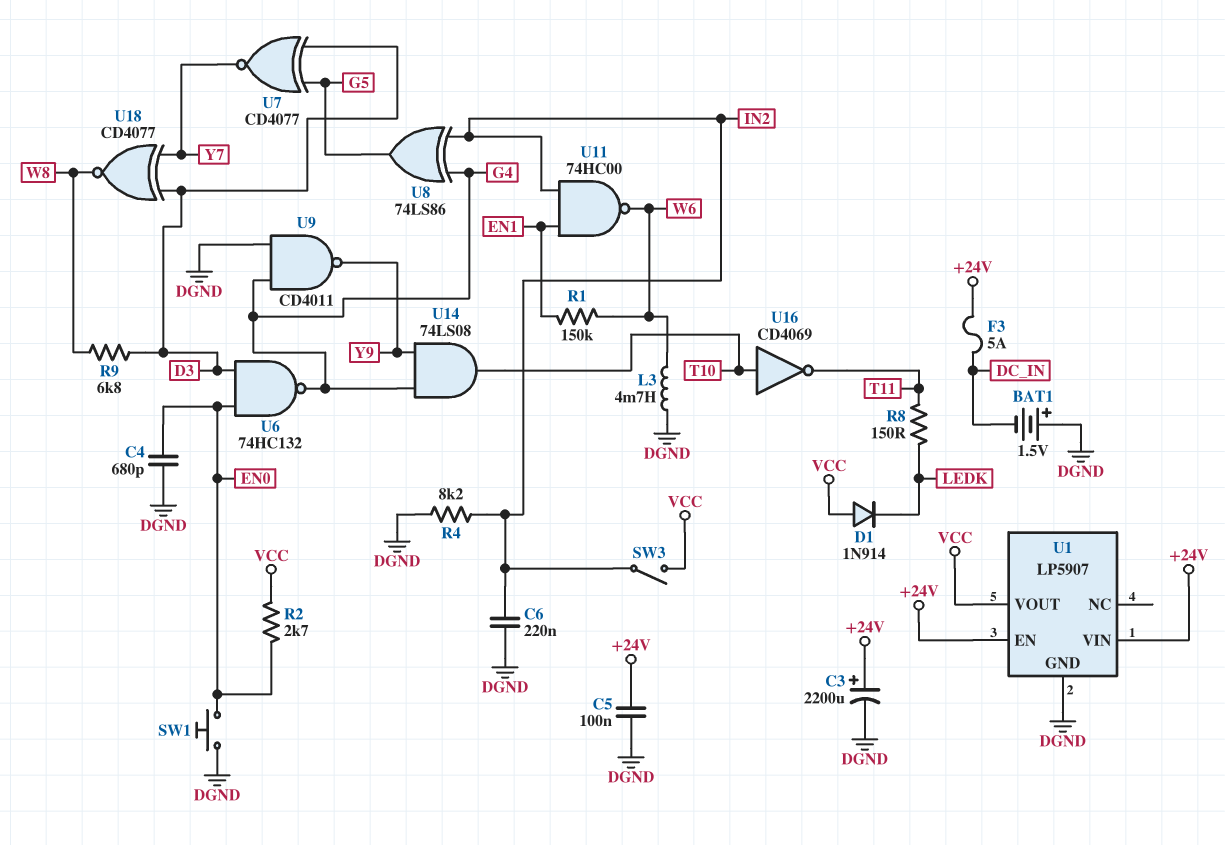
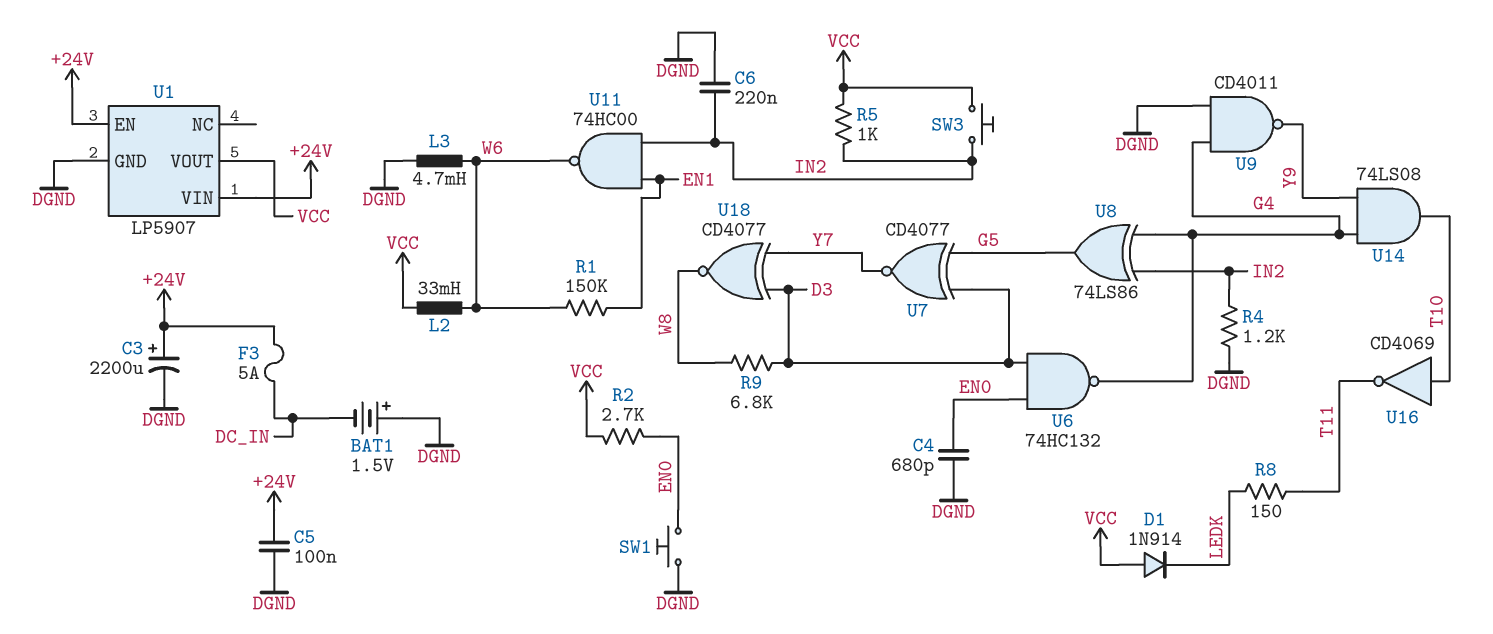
L2: none -> 33mH (VCC, W6)
R4: 8.2k (DGND, IN2) -> 1.2k (DGND, IN2)
R5: none -> 1k (IN2, VCC)
SW3: switch (IN2, VCC) -> button (IN2, VCC)

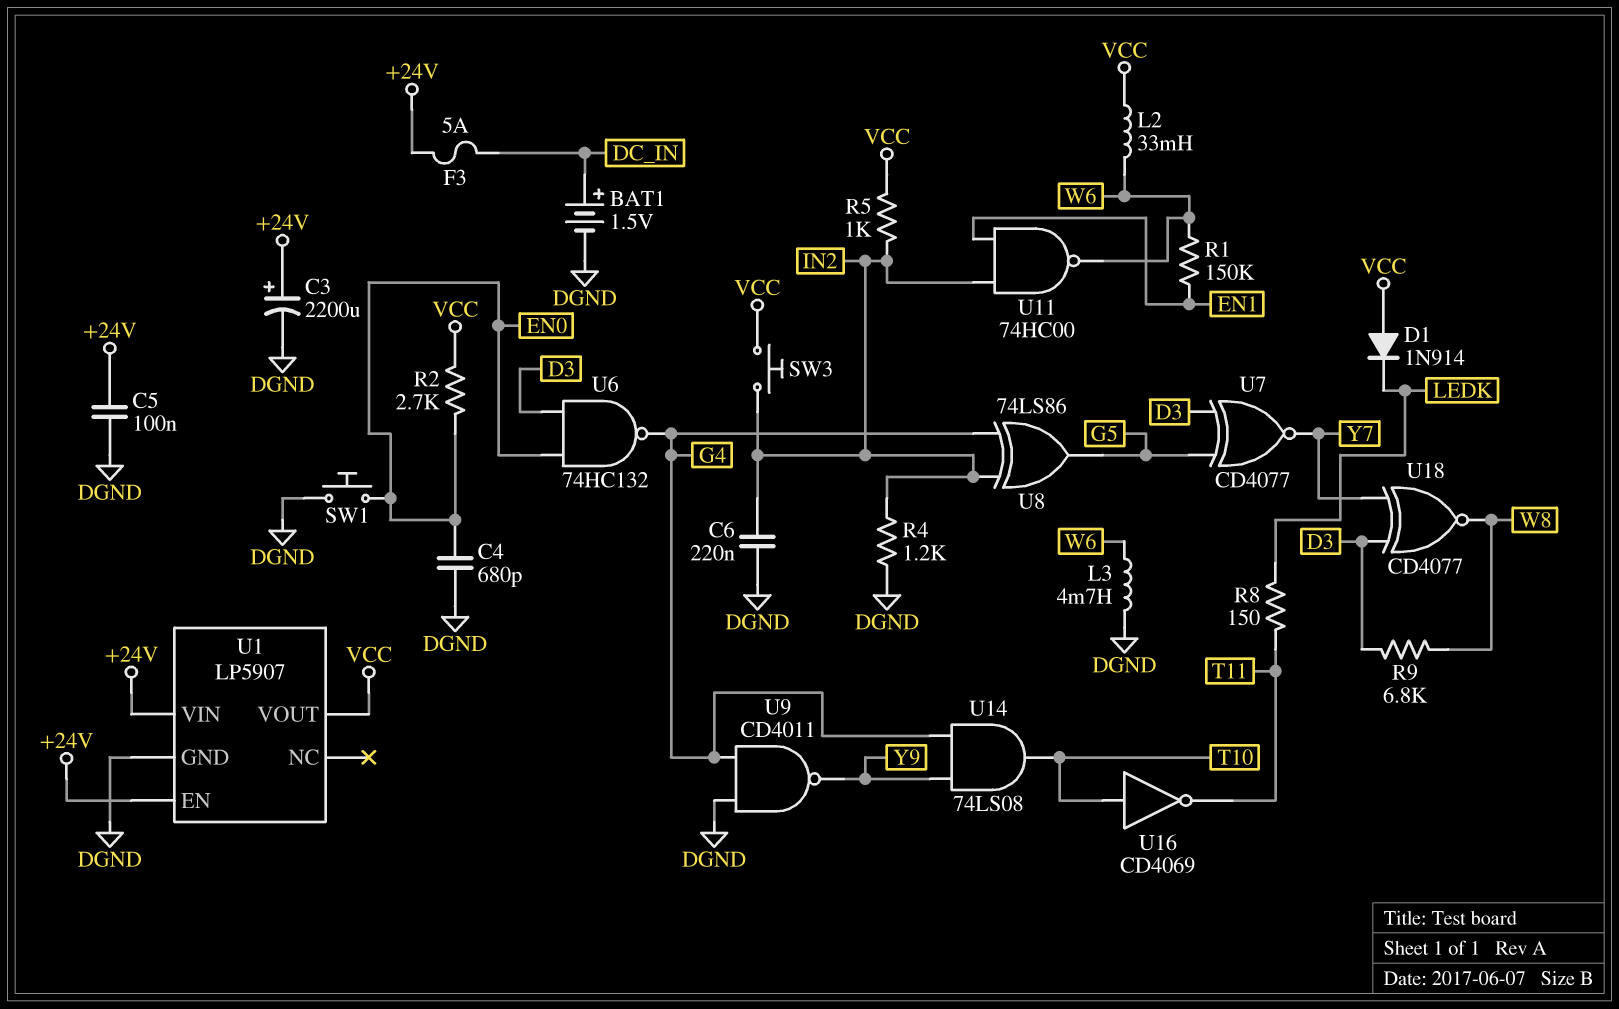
BAT1: 1.5V (plus DGND, minus DC_IN) -> 1.5V (plus DC_IN, minus DGND)

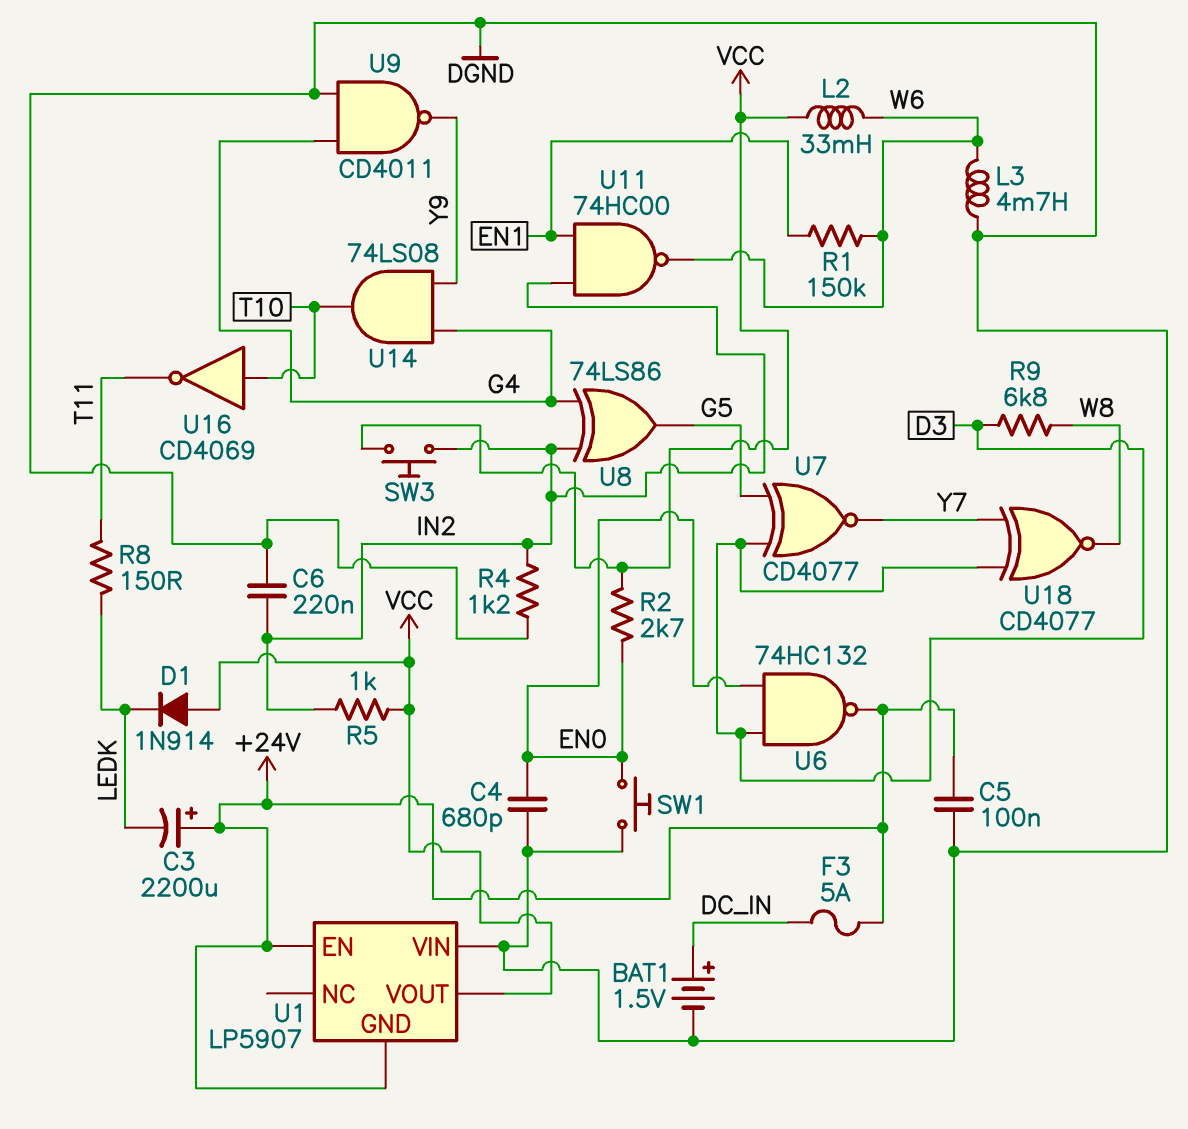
C3: 2200uF (plus +24V, minus DGND) -> 2200uF (plus +24V, minus LEDK)
U1 pin GND: DGND -> +24V
U1 pin VIN: +24V -> DGND
U6: NAND 74HC132 (in D3, in EN0, out G4) -> NAND 74HC132 (in D3, in EN0, out +24V)

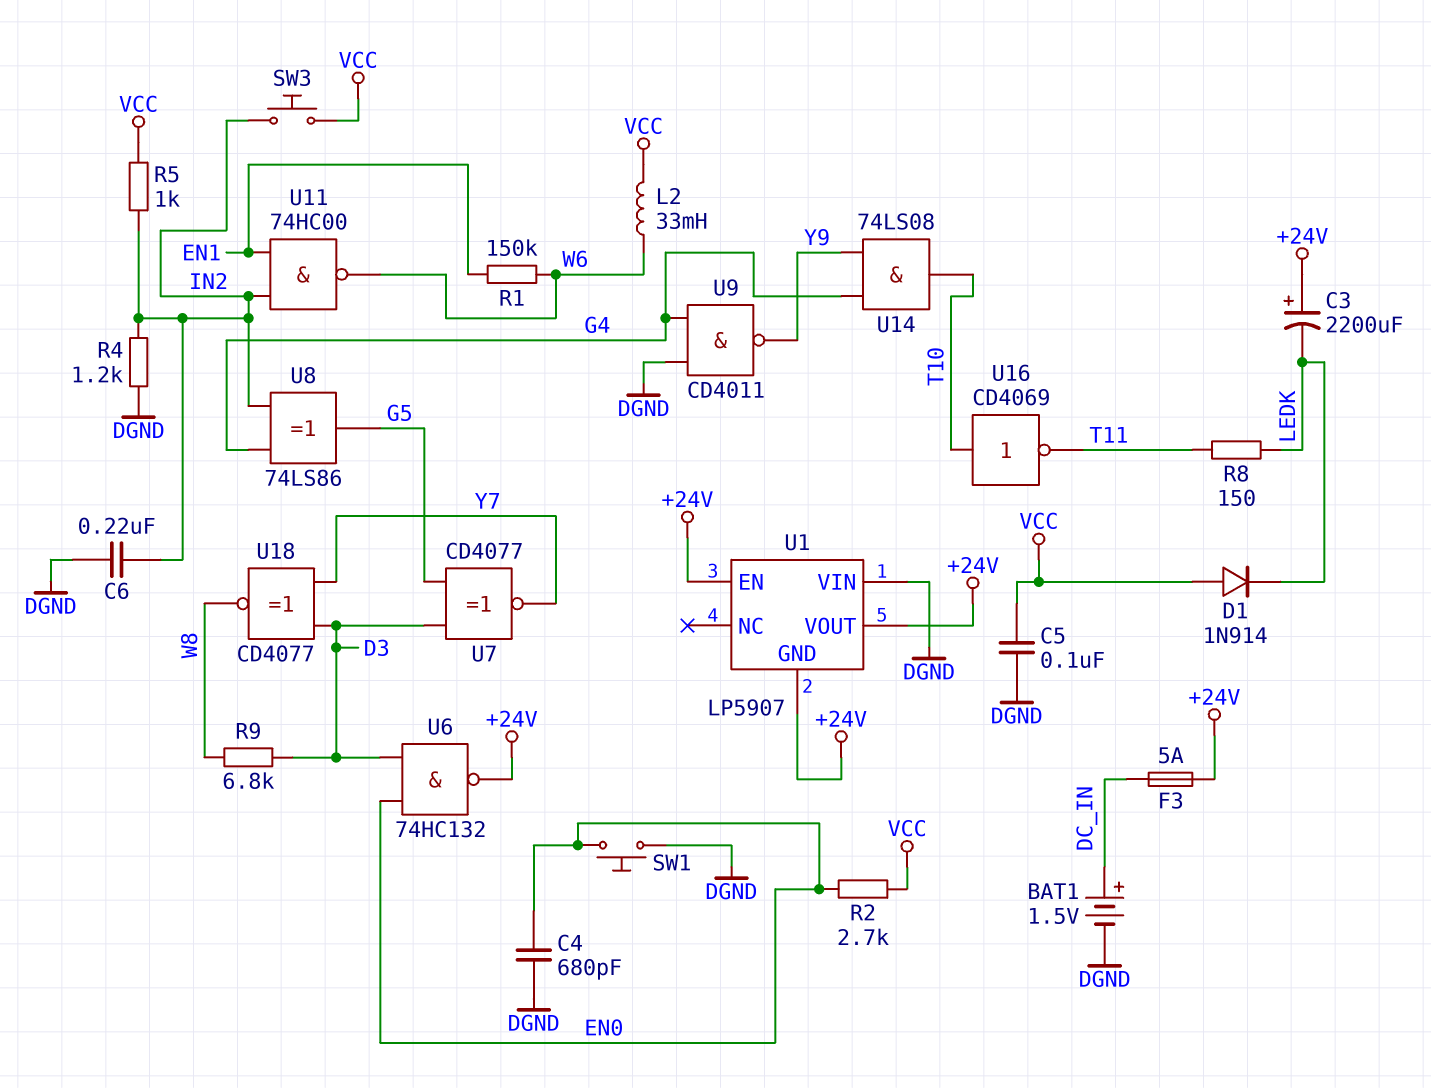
C5: 100nF (+24V, DGND) -> 100nF (DGND, VCC)
L3: 4.7mH (DGND, W6) -> none
U1 pin VOUT: VCC -> +24V

